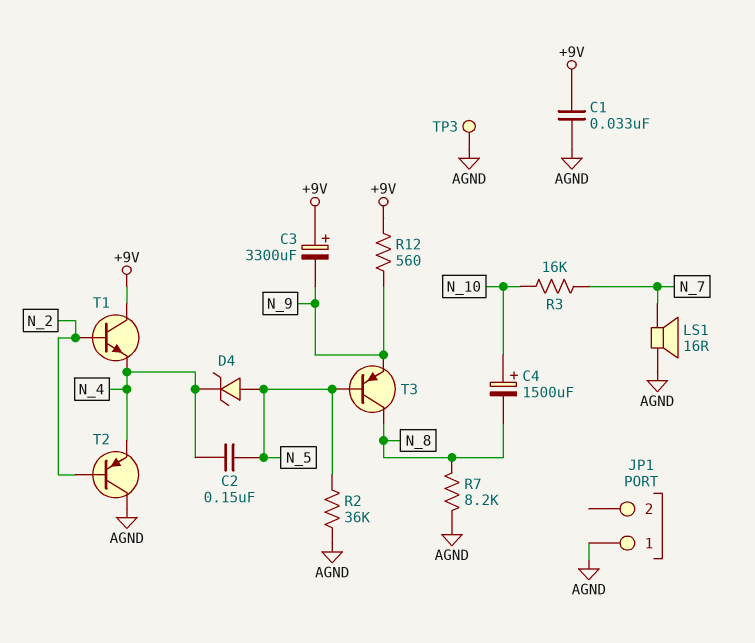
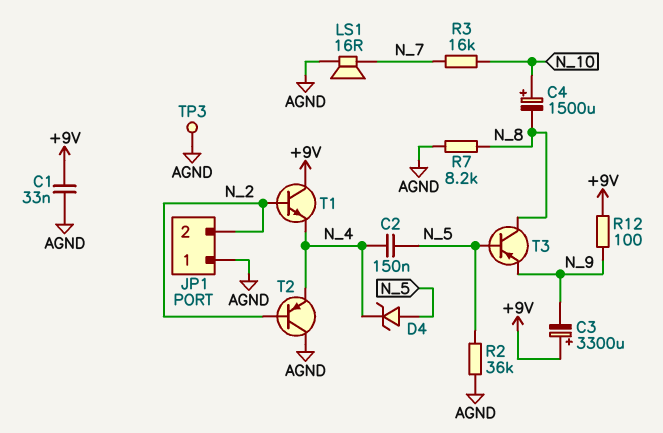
JP1 pin 2: none -> N_2
R12: 560 (+9V, N_9) -> 100 (+9V, N_9)

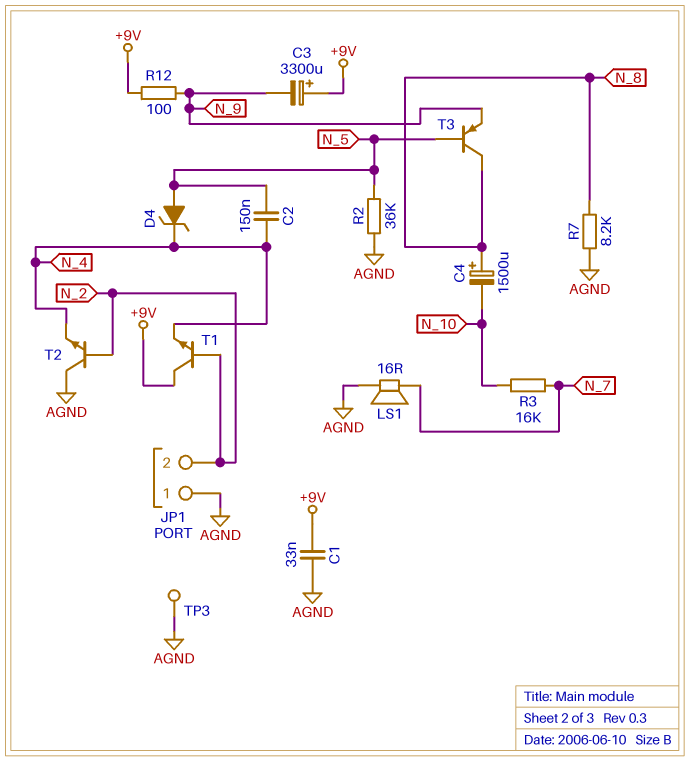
C4: 1500uF (plus N_10, minus N_8) -> 1500uF (plus N_8, minus N_10)
T2: PNP (B N_2, C AGND, E N_4) -> NPN (B N_2, C AGND, E N_4)

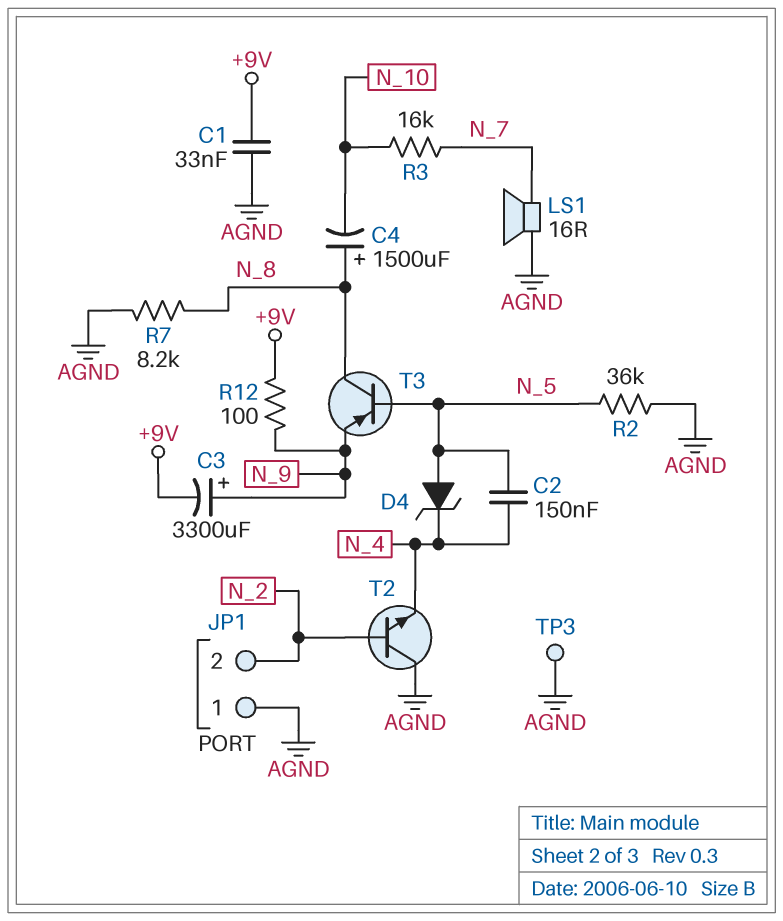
C3: 3300uF (plus +9V, minus N_9) -> 3300uF (plus N_9, minus +9V)
T1: NPN (B N_2, C +9V, E N_4) -> none

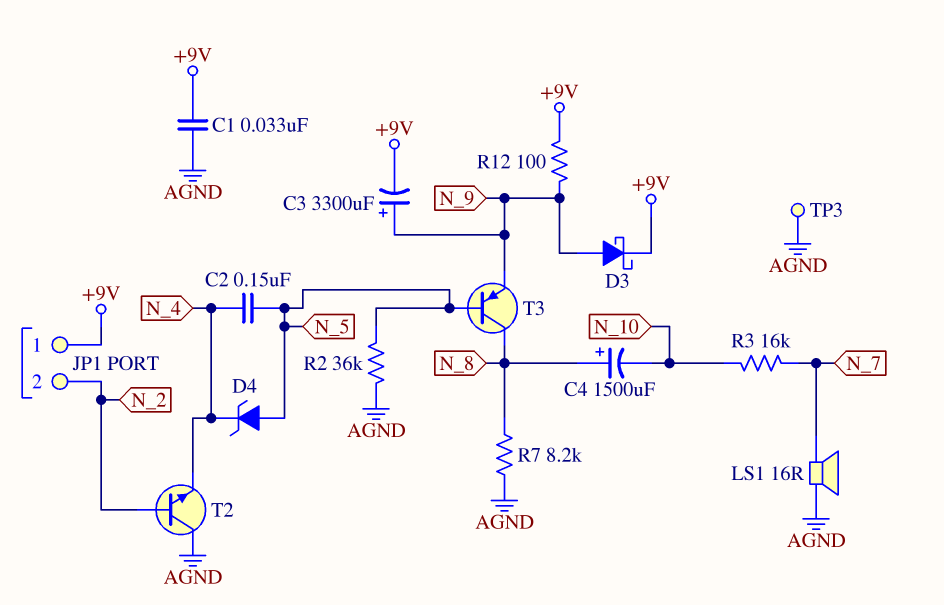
D3: none -> schottky (A N_9, K +9V)
JP1 pin 1: AGND -> +9V

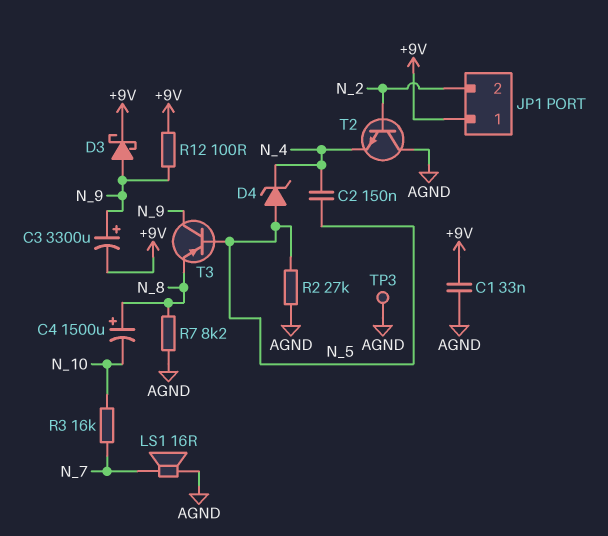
R2: 36k (AGND, N_5) -> 27k (AGND, N_5)
T3: PNP (B N_5, C N_8, E N_9) -> PNP (B N_5, C N_9, E N_8)

